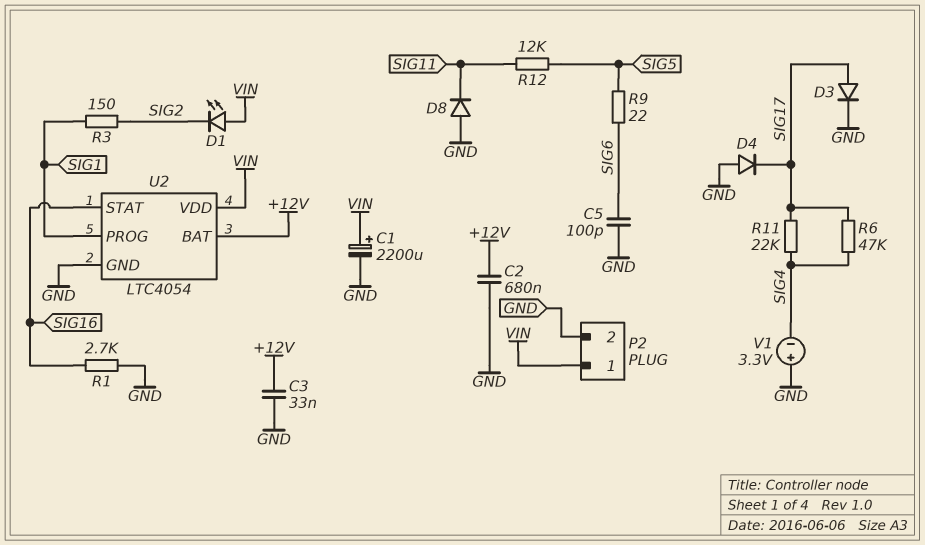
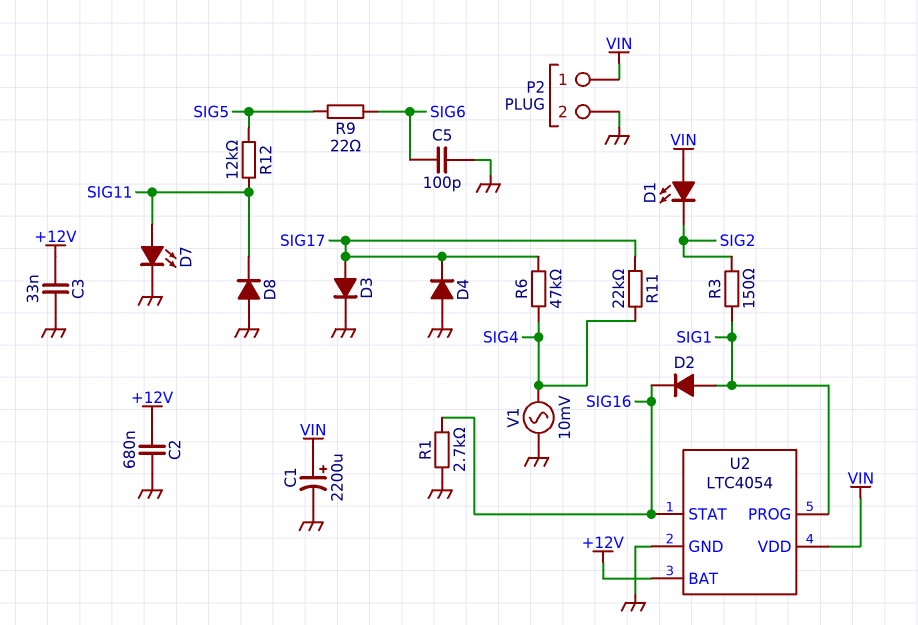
D2: none -> diode (A SIG1, K SIG16)
D7: none -> LED (A SIG11, K GND)
V1: 3.3V (plus GND, minus SIG4) -> AC 10mV (GND, SIG4)

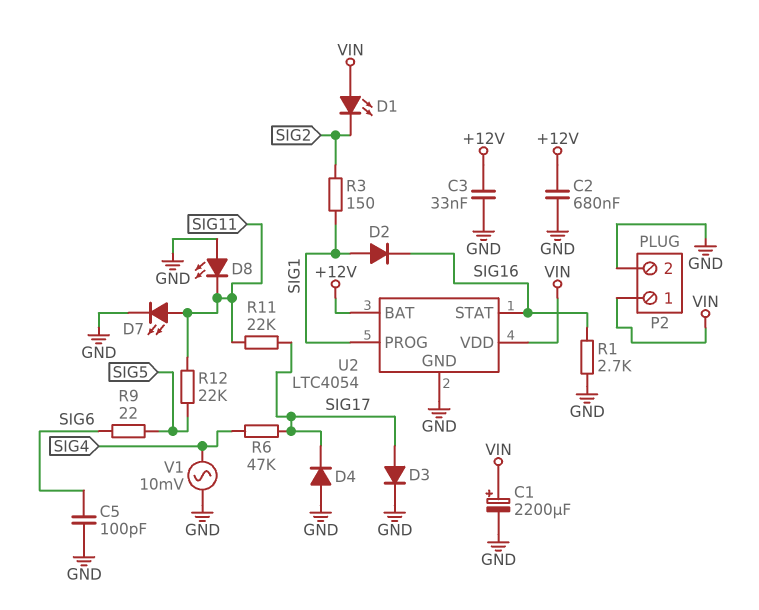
D8: diode (A GND, K SIG11) -> LED (A GND, K SIG11)
R11: 22k (SIG4, SIG17) -> 22k (SIG11, SIG17)
R12: 12k (SIG5, SIG11) -> 22k (SIG5, SIG11)

